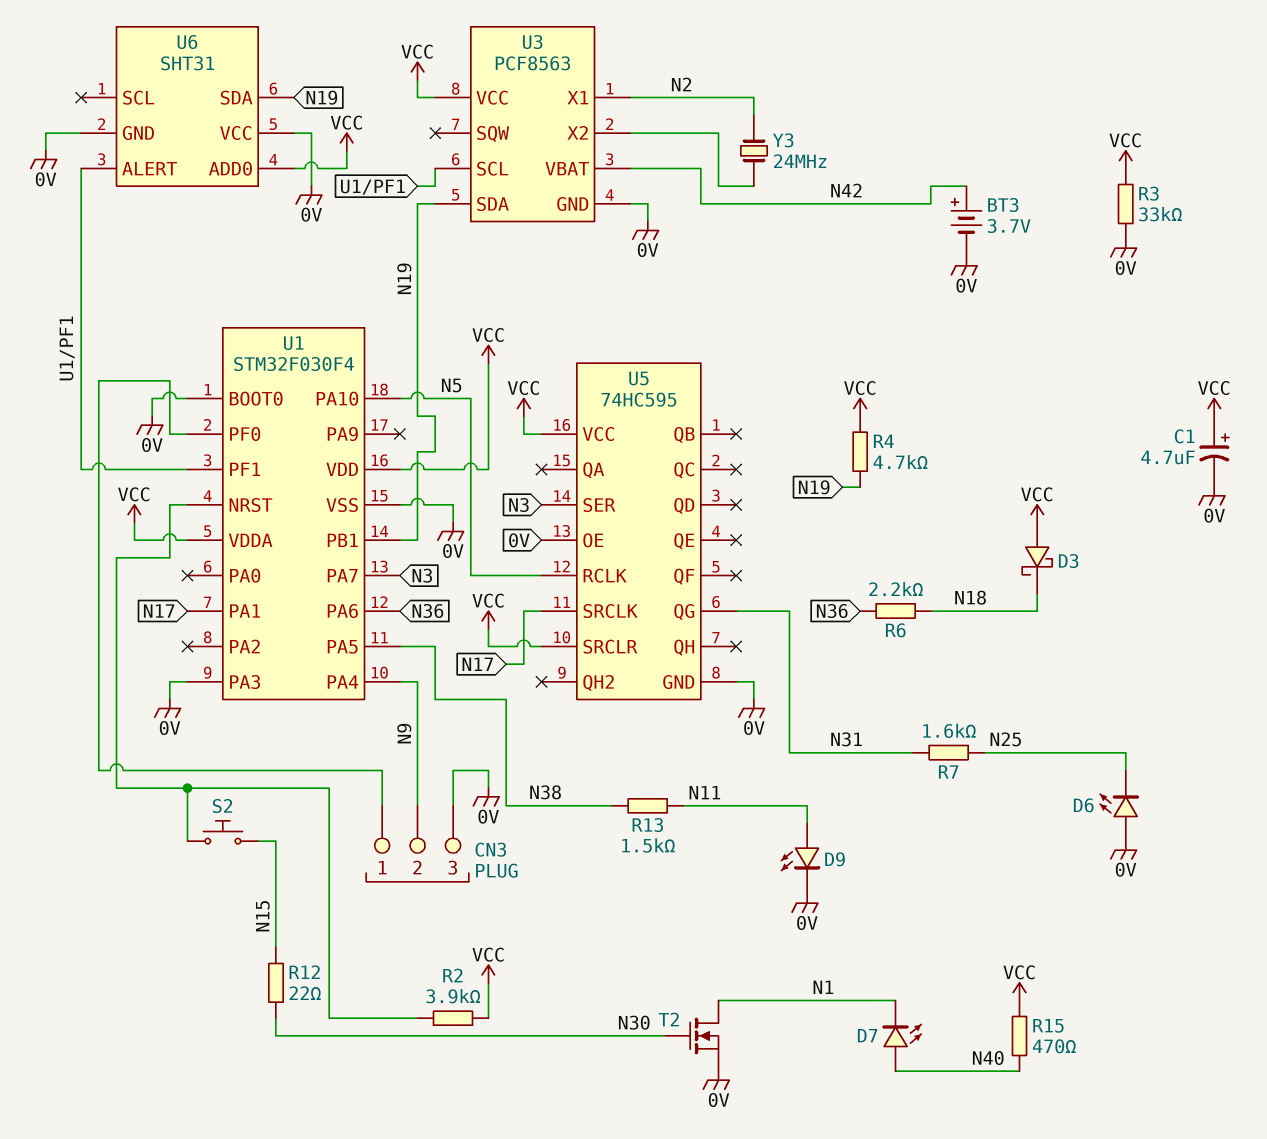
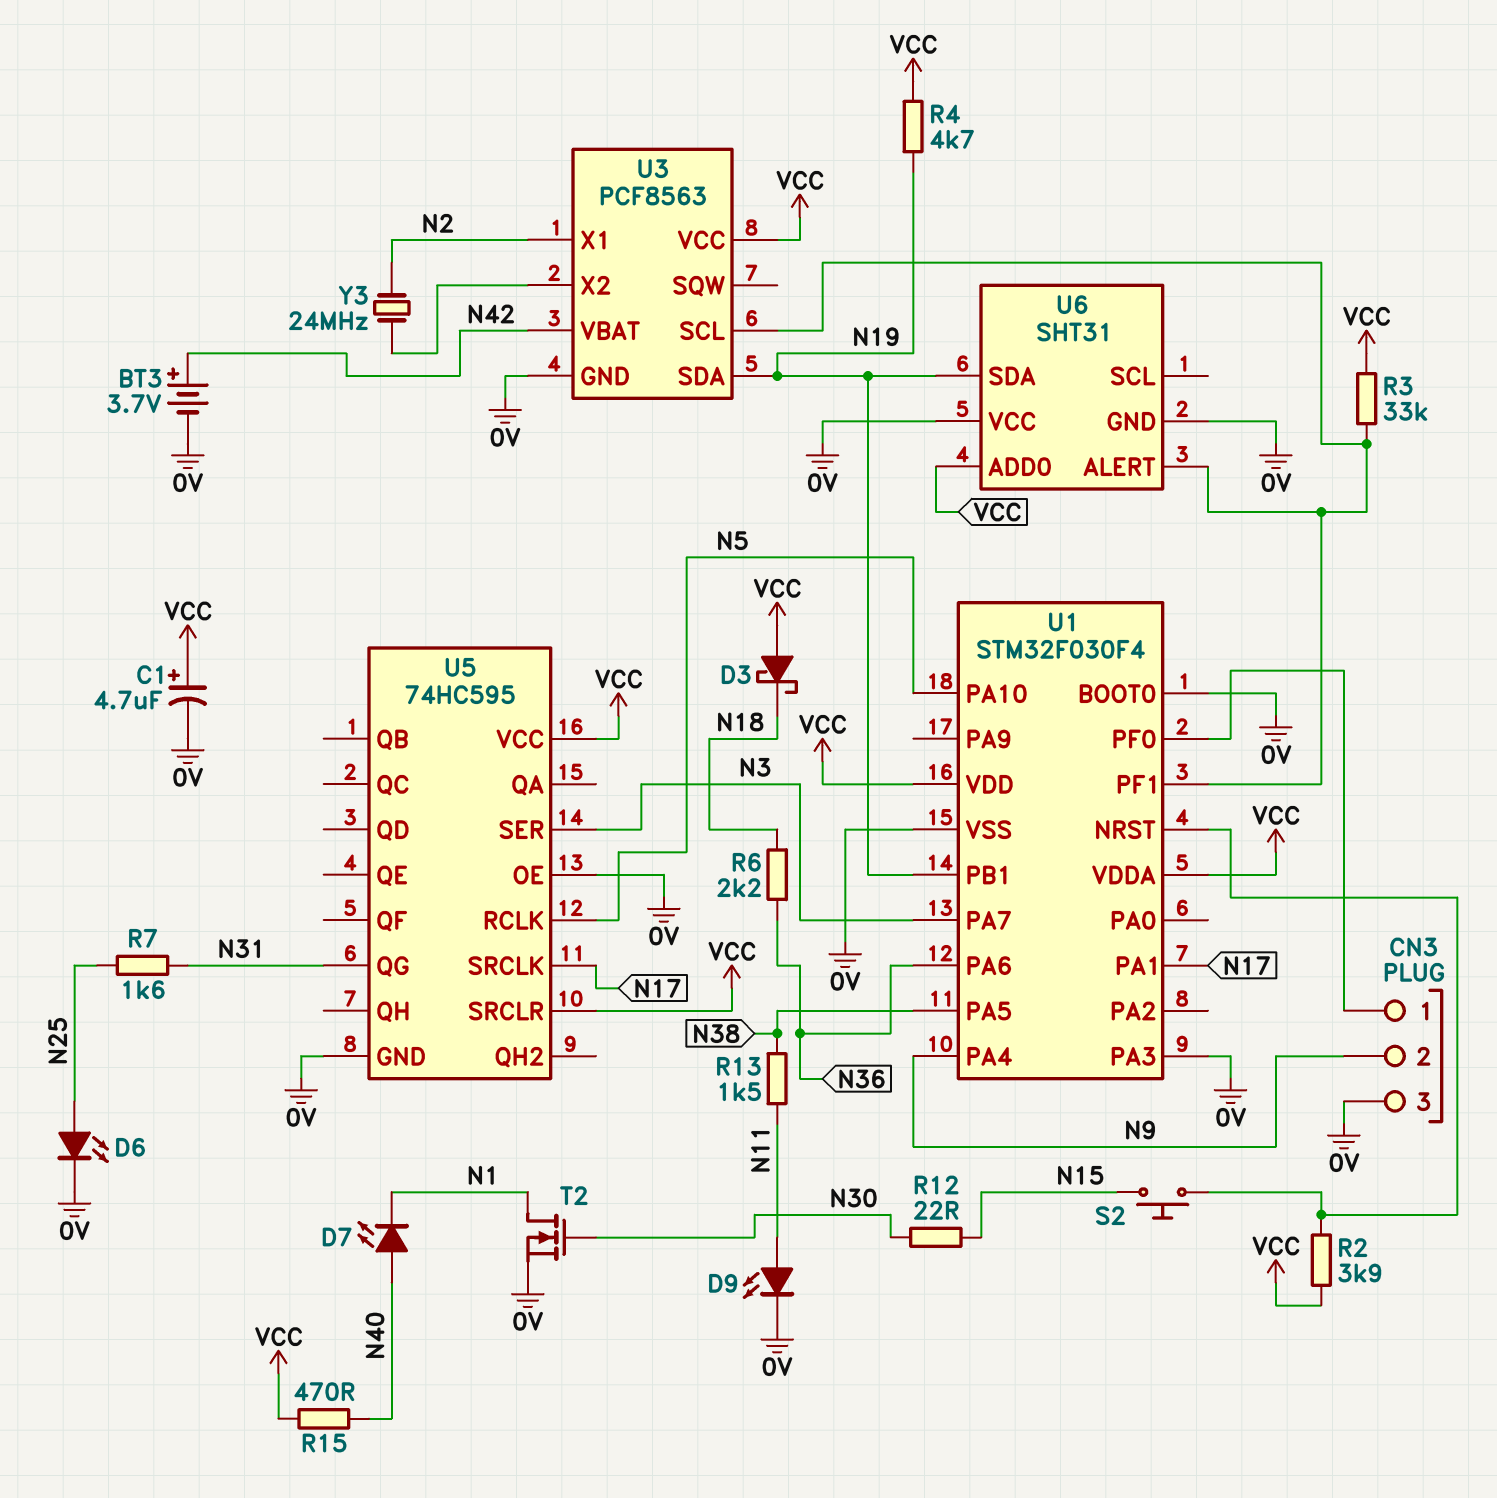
D6: LED (A 0V, K N25) -> LED (A N25, K 0V)
R3: 33k (0V, VCC) -> 33k (U1/PF1, VCC)

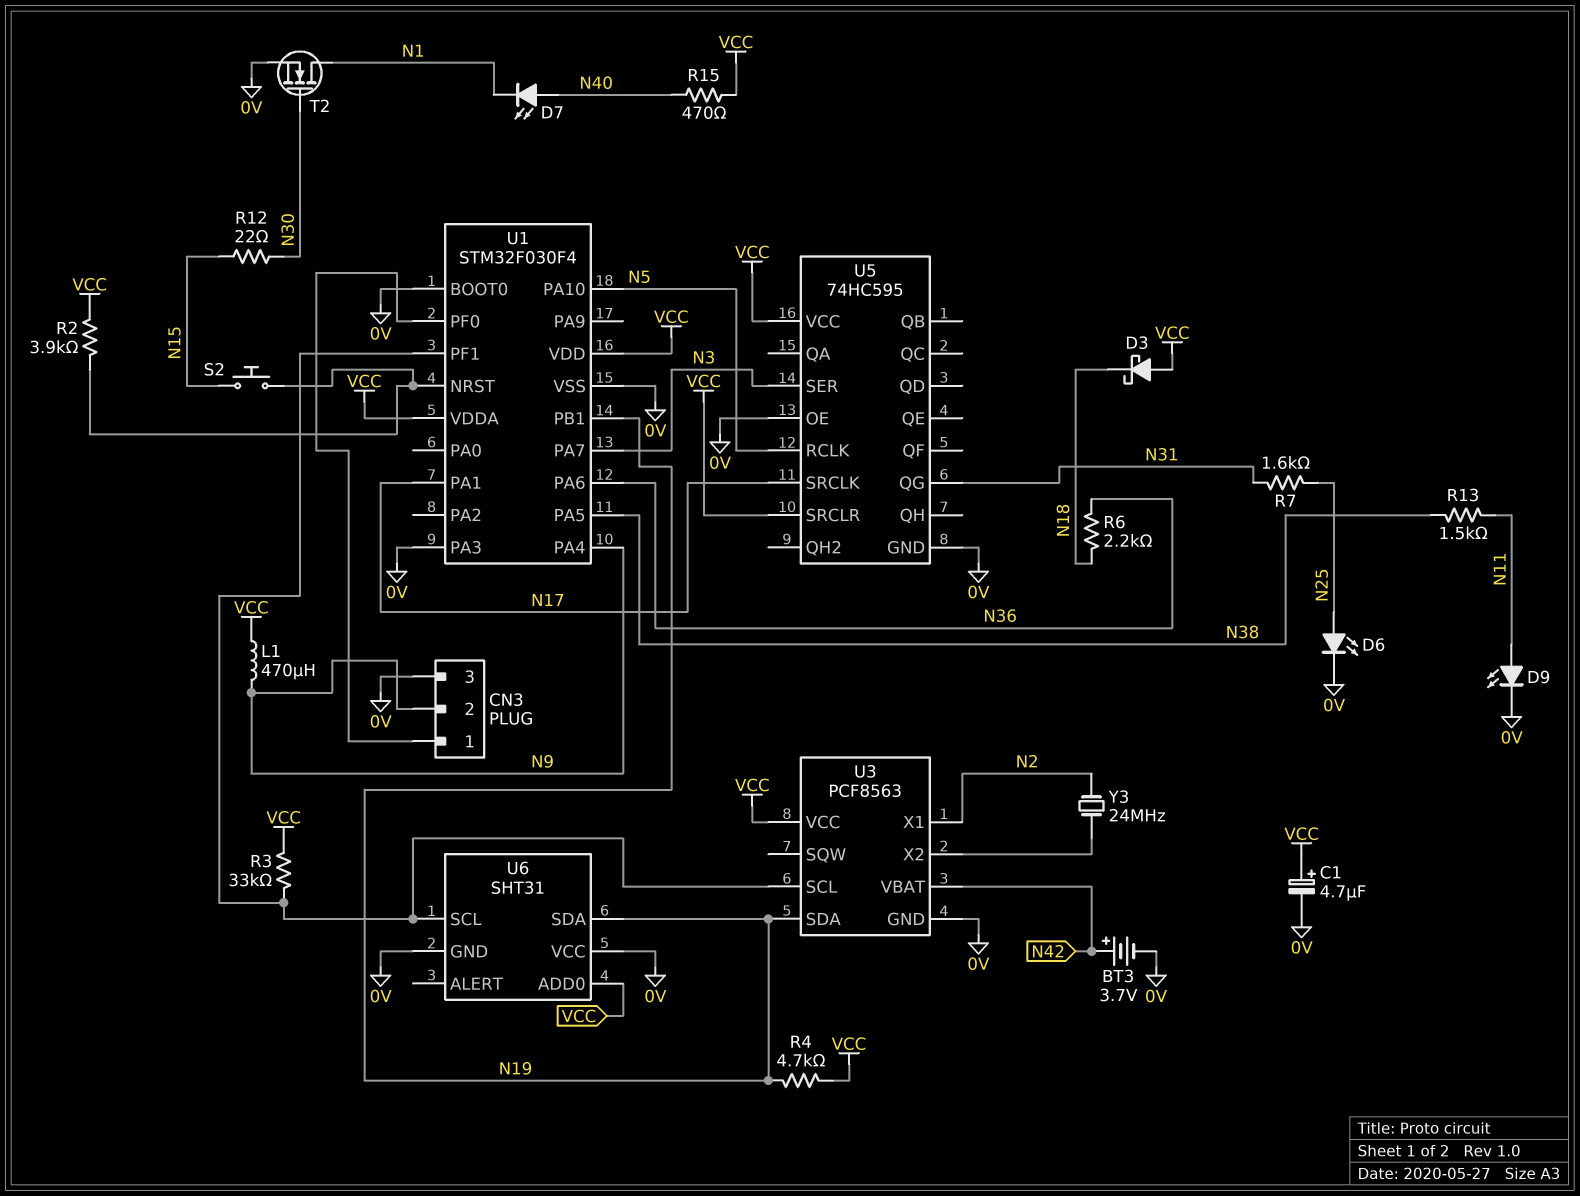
L1: none -> 470uH (N9, VCC)
U6 pin ALERT: U1/PF1 -> none
U6 pin SCL: none -> U1/PF1

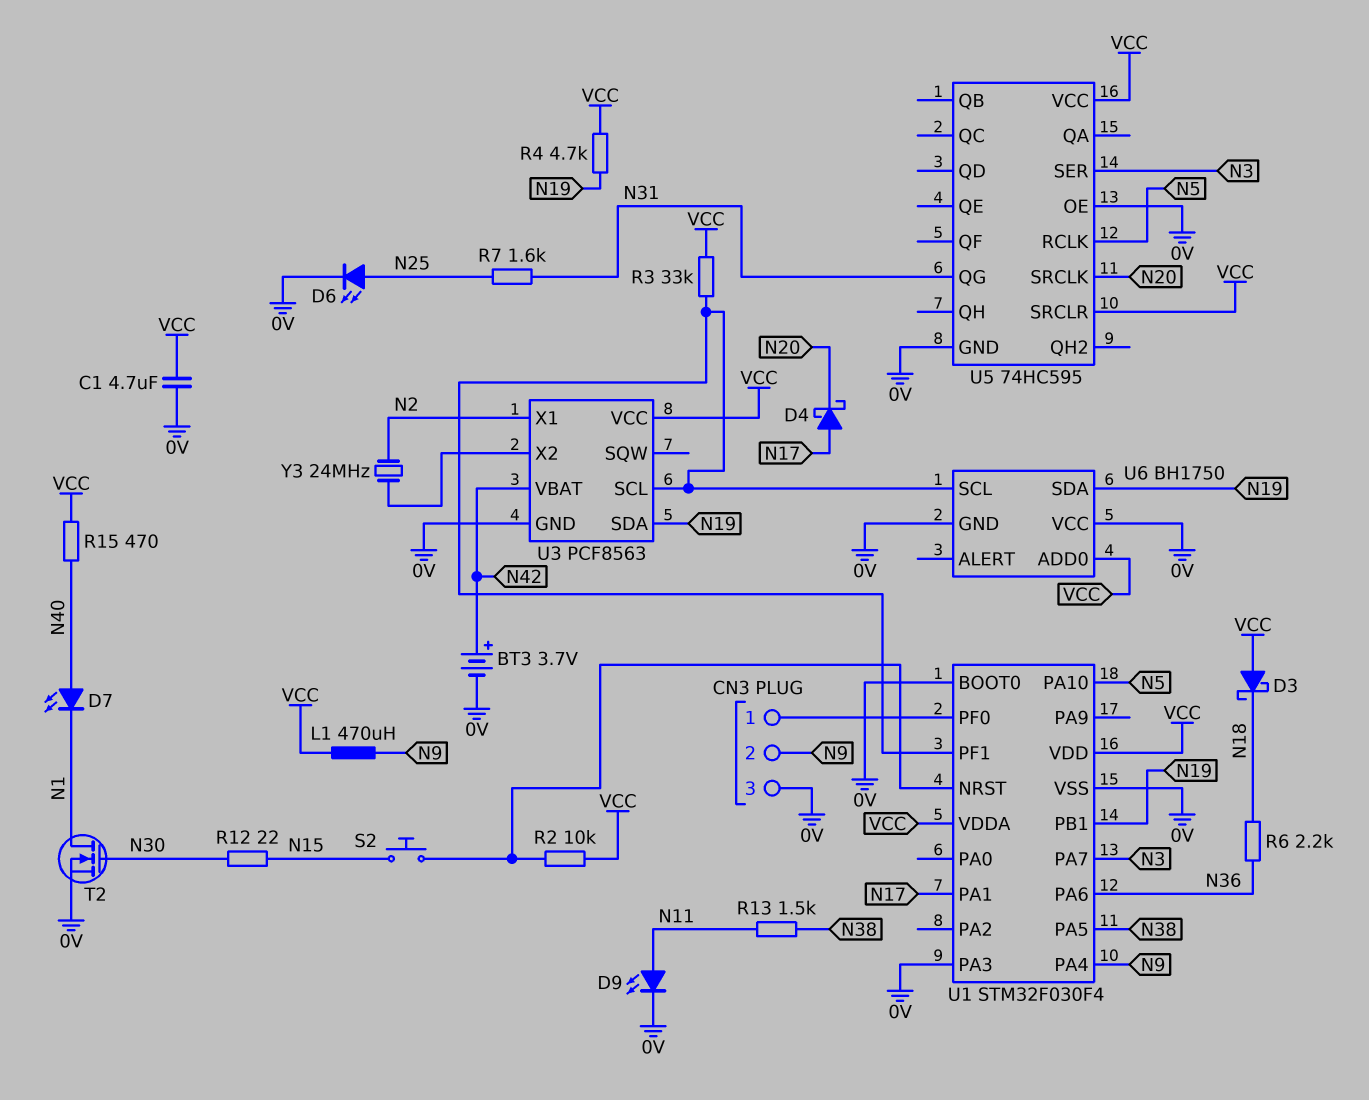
C1: 4.7uF (plus VCC, minus 0V) -> 4.7uF (0V, VCC)
D4: none -> schottky (A N17, K N20)
R2: 3.9k (U1/NRST, VCC) -> 10k (U1/NRST, VCC)
U5 pin SRCLK: N17 -> N20
U6: SHT31 -> BH1750

